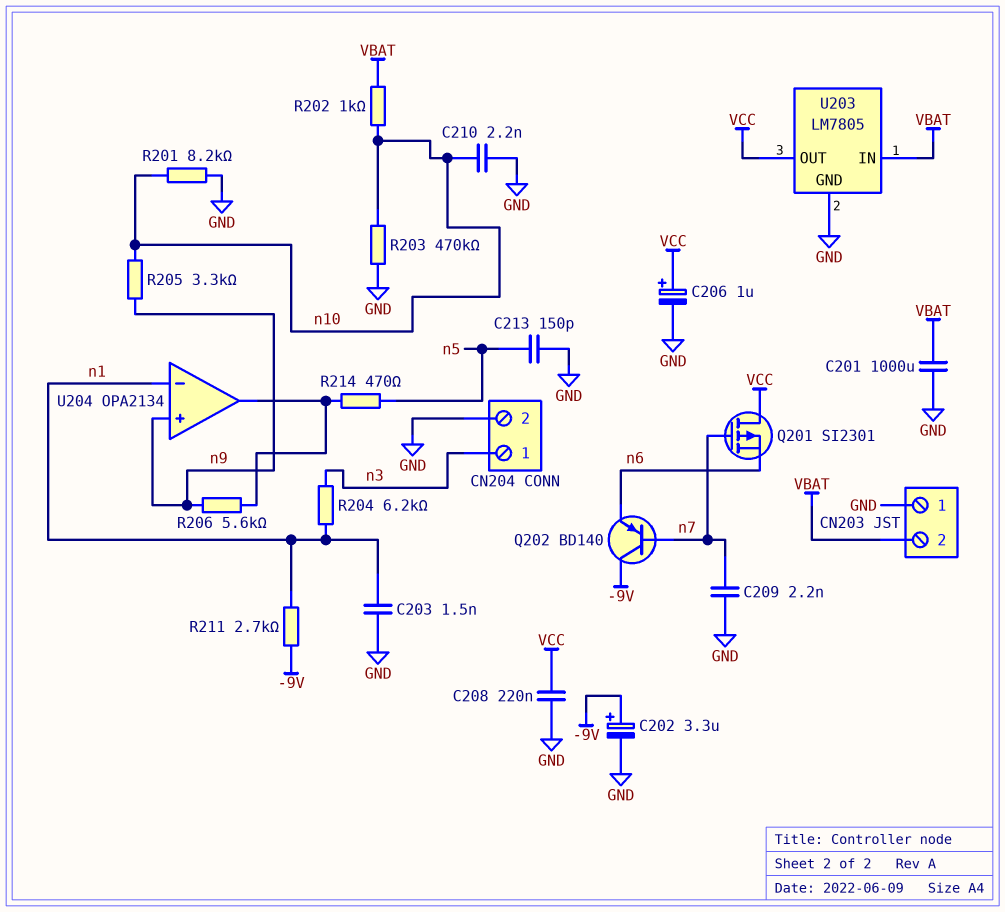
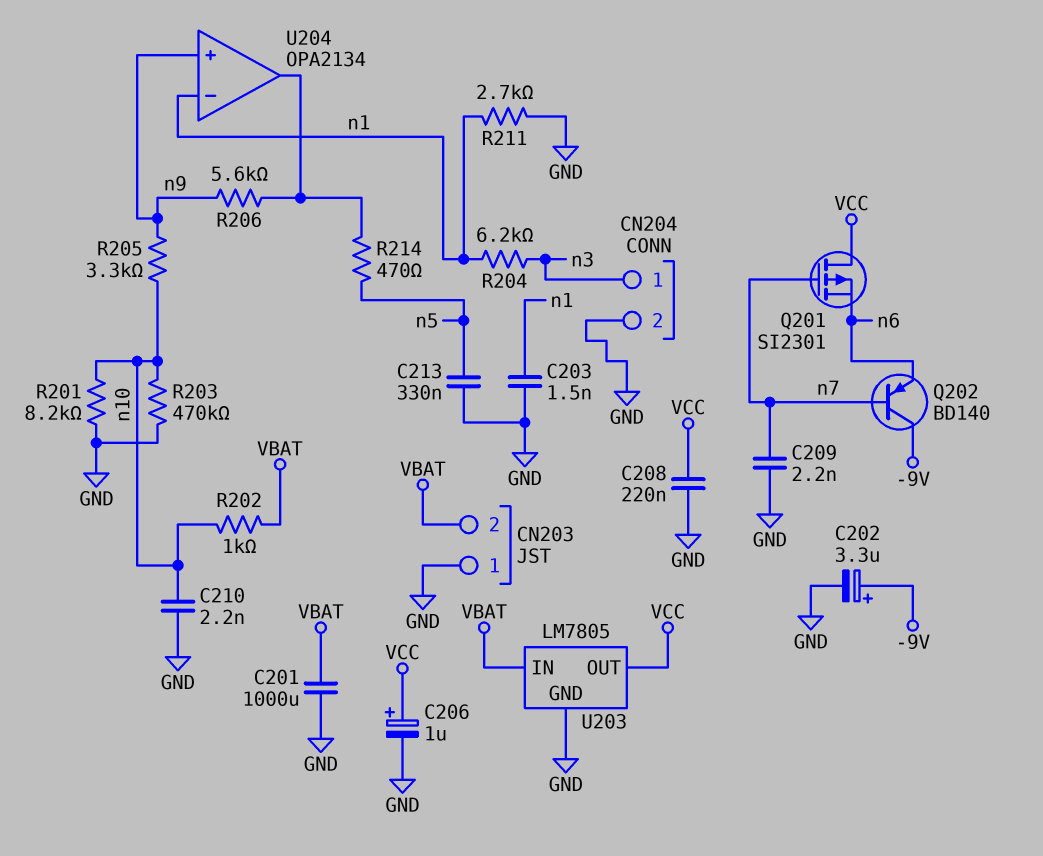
C213: 150pF (GND, n5) -> 330nF (GND, n5)
R211: 2.7k (-9V, n1) -> 2.7k (GND, n1)

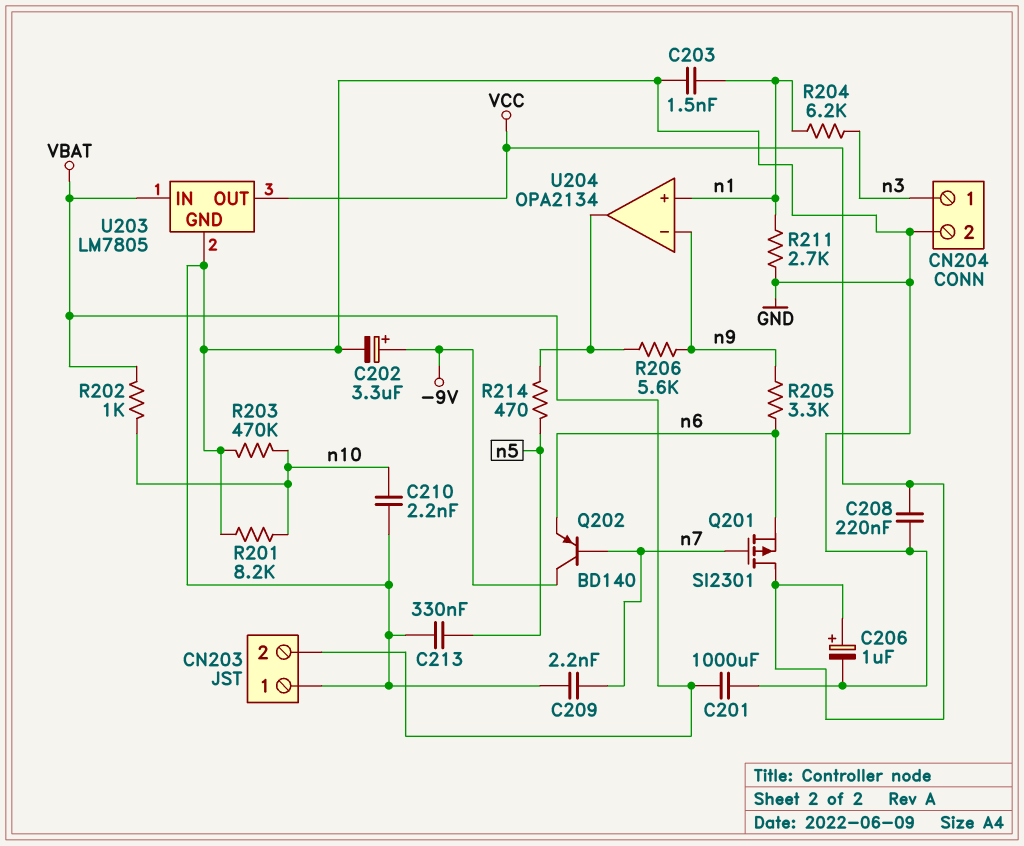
R205: 3.3k (n9, n10) -> 3.3k (n6, n9)
U204 pin in+: n9 -> n1
U204 pin in-: n1 -> n9

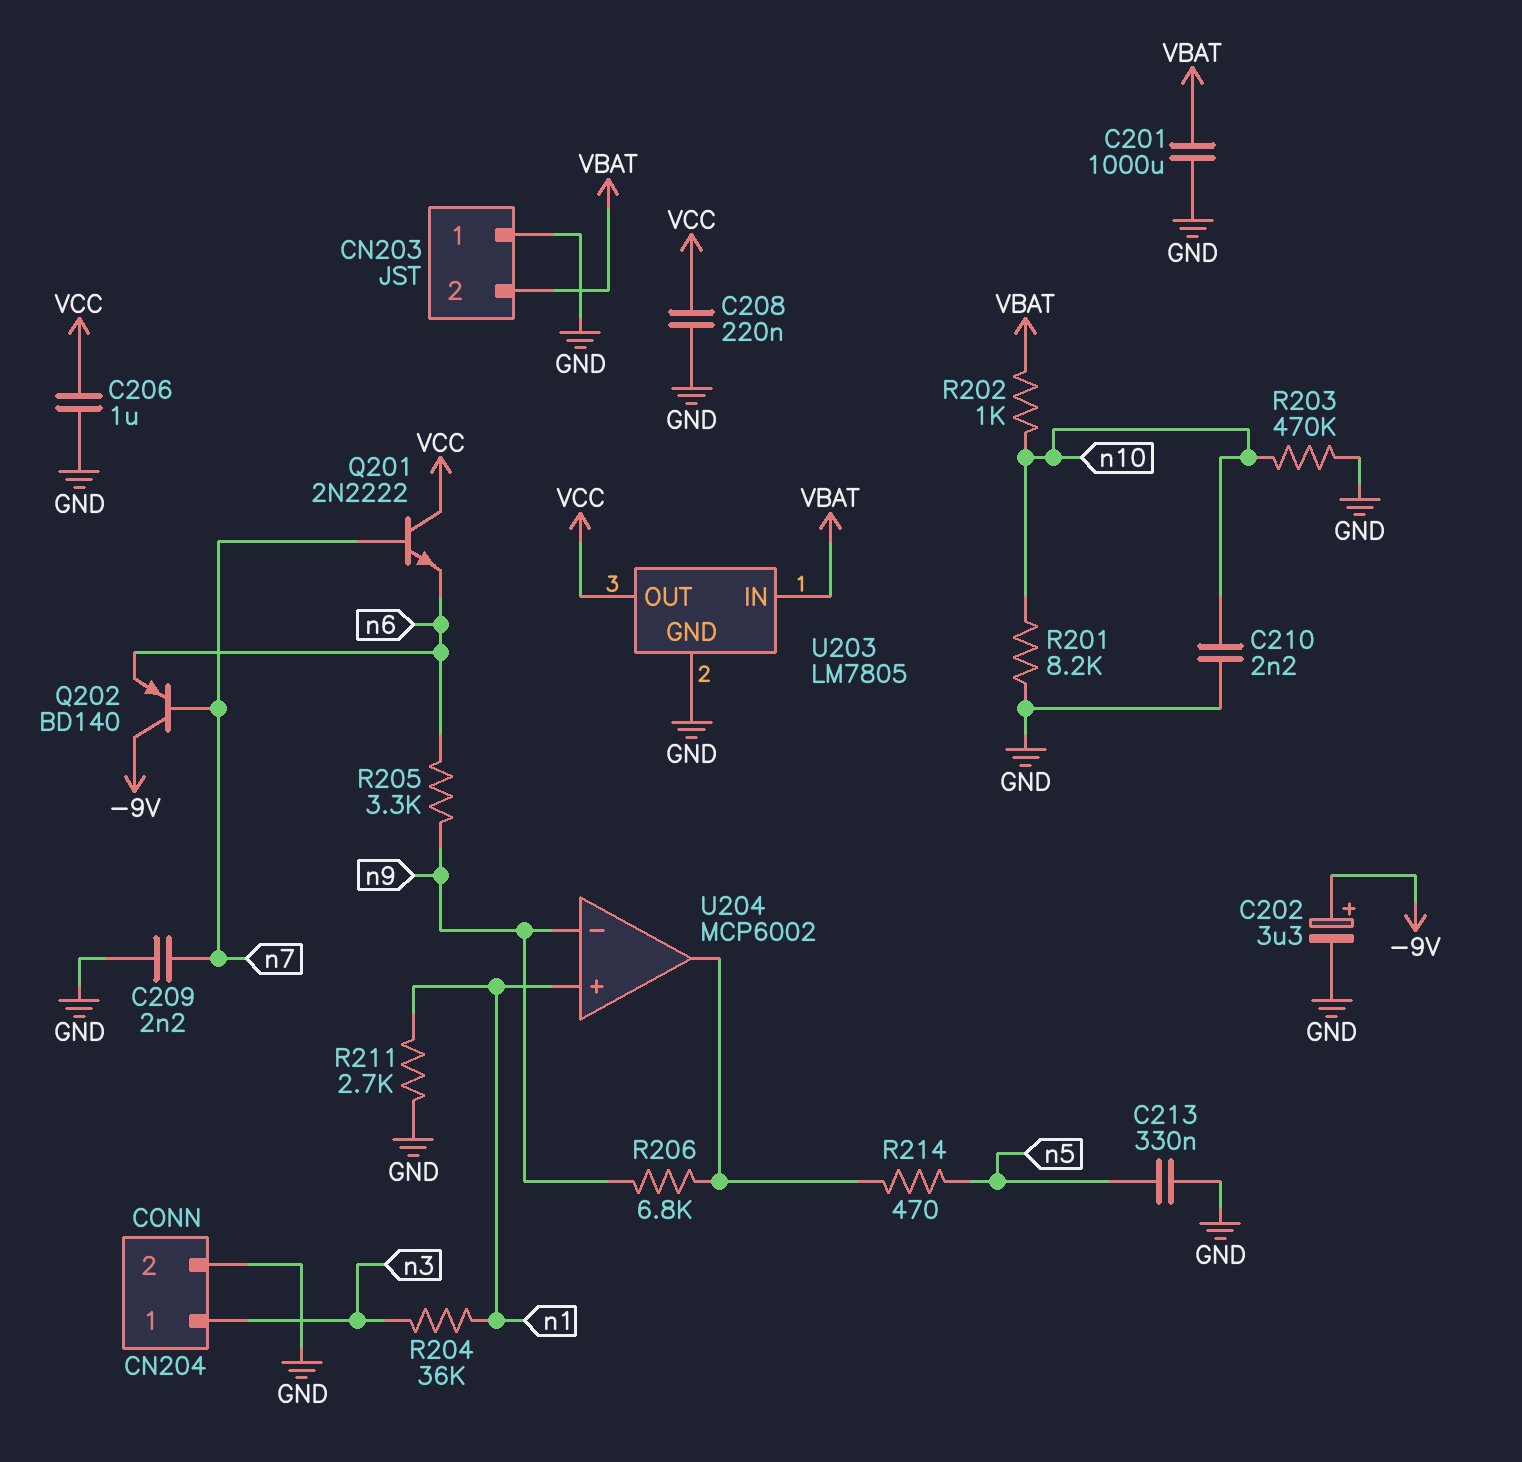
C203: 1.5nF (GND, n1) -> none
C206: 1uF (plus VCC, minus GND) -> 1uF (GND, VCC)
Q201: PMOS SI2301 (G n7, D VCC, S n6) -> NPN 2N2222 (B n7, C VCC, E n6)
R204: 6.2k (n1, n3) -> 36k (n1, n3)
R206: 5.6k (U204/out, n9) -> 6.8k (U204/out, n9)
U204: OPA2134 -> MCP6002

